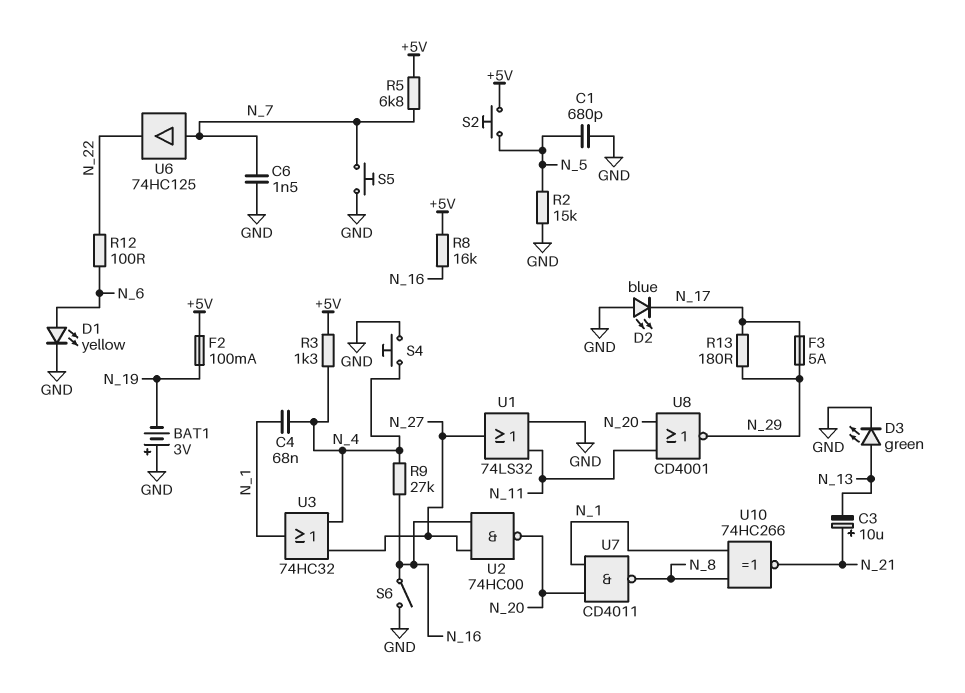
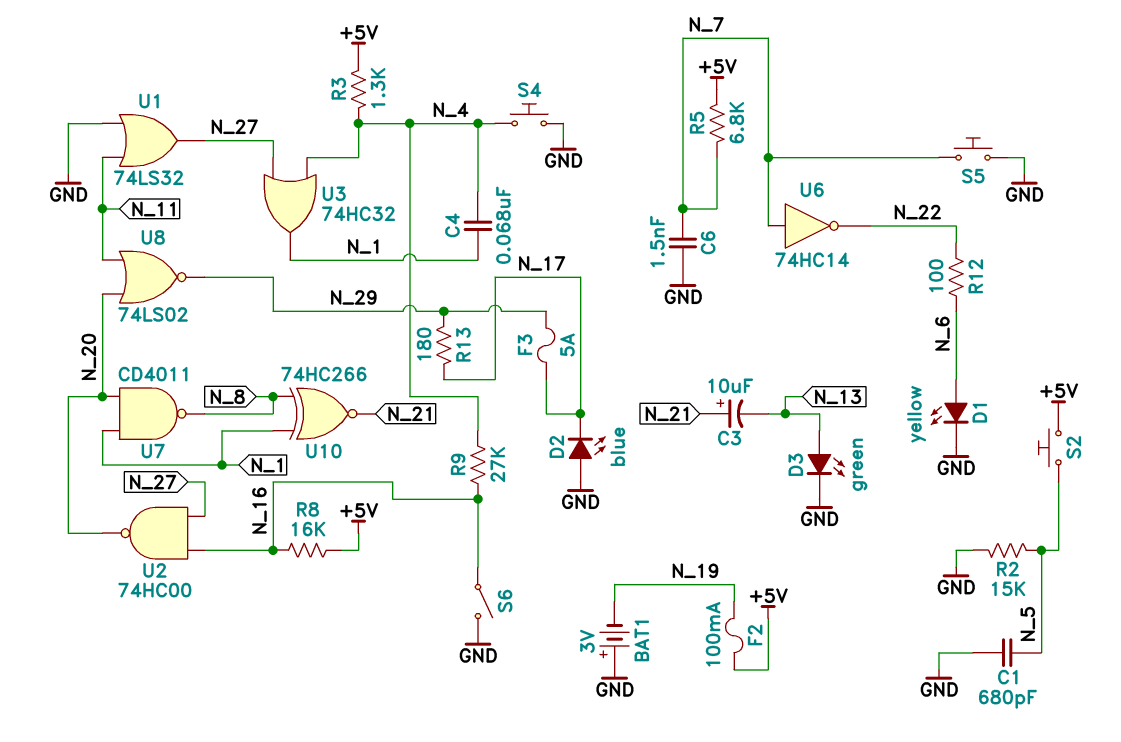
U6: buffer 74HC125 (in N_7, out N_22) -> NOT 74HC14 (in N_7, out N_22)
U8: NOR CD4001 (in N_11, in N_20, out N_29) -> NOR 74LS02 (in N_11, in N_20, out N_29)

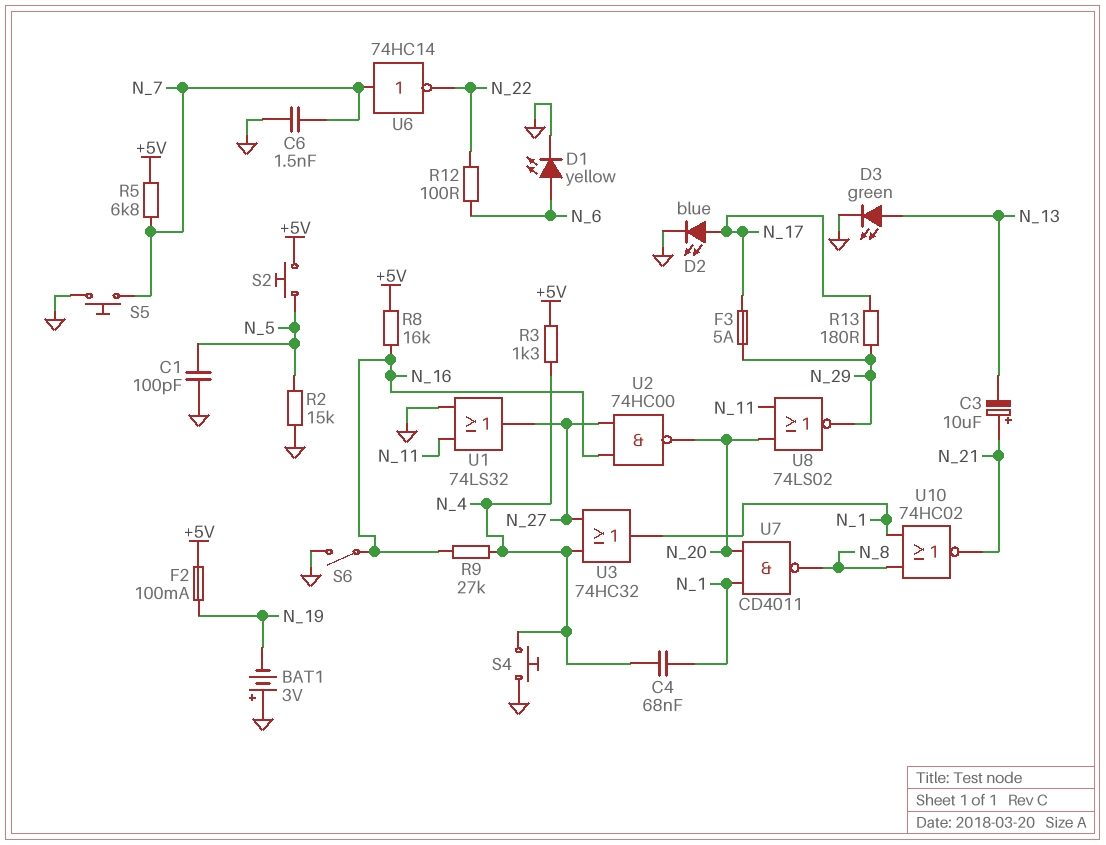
C1: 680pF (GND, N_5) -> 100pF (GND, N_5)
D2: LED blue (A GND, K N_17) -> LED blue (A N_17, K GND)
U10: XNOR 74HC266 (in N_1, in N_8, out N_21) -> NOR 74HC02 (in N_1, in N_8, out N_21)

